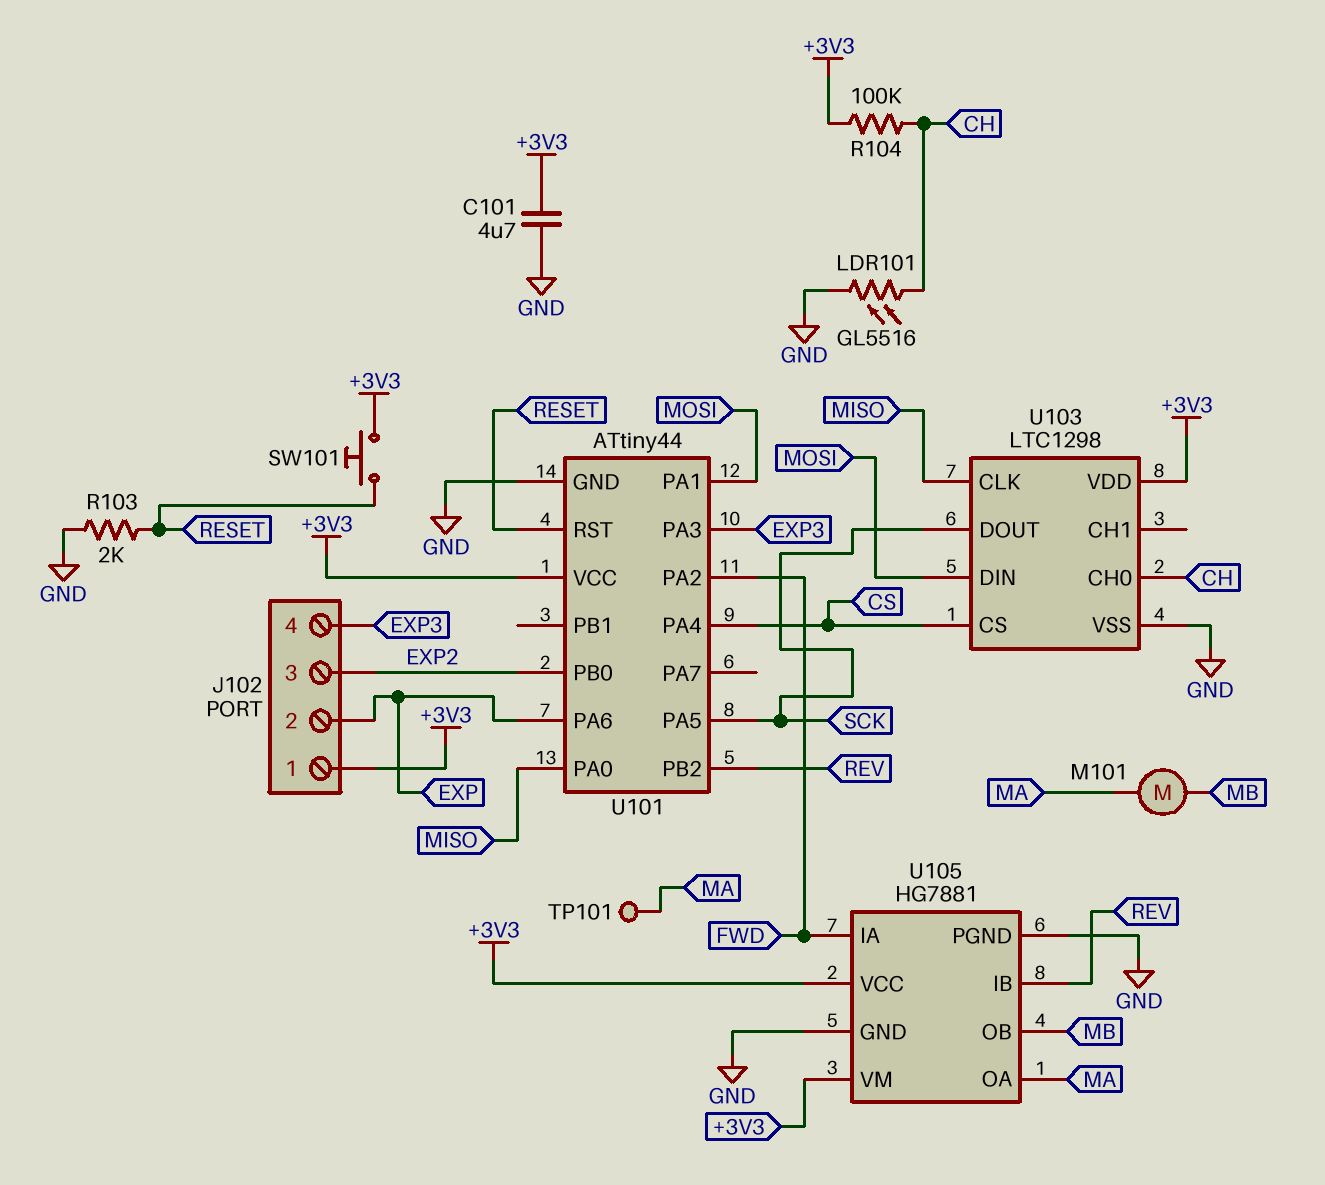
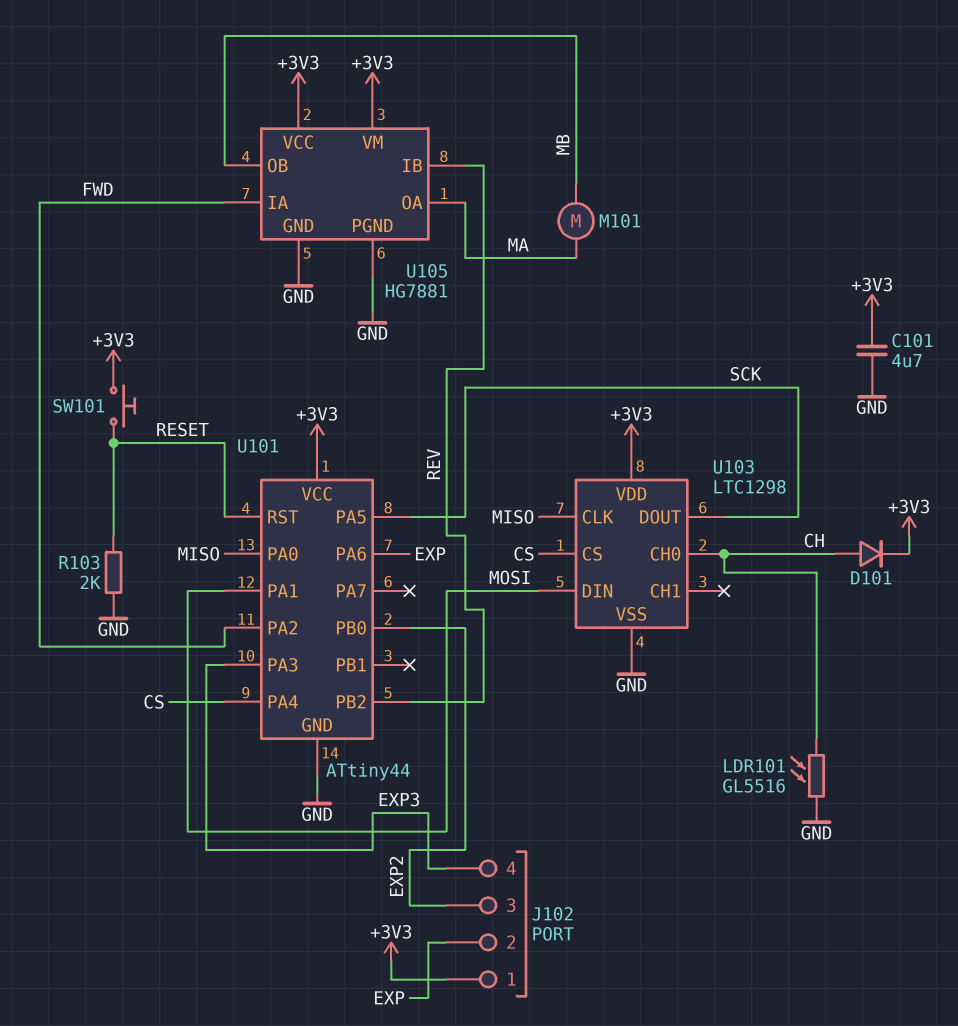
D101: none -> diode (A CH, K +3V3)
R104: 100k (+3V3, CH) -> none
TP101: test point (MA) -> none

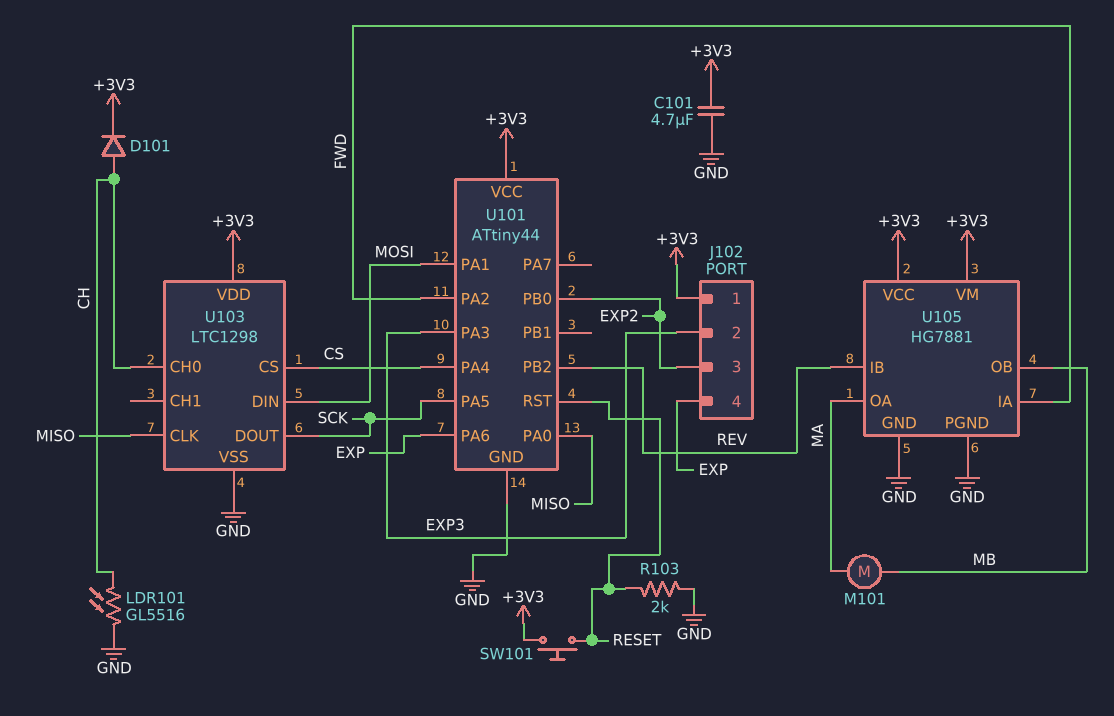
J102 pin 2: EXP -> EXP3
J102 pin 4: EXP3 -> EXP

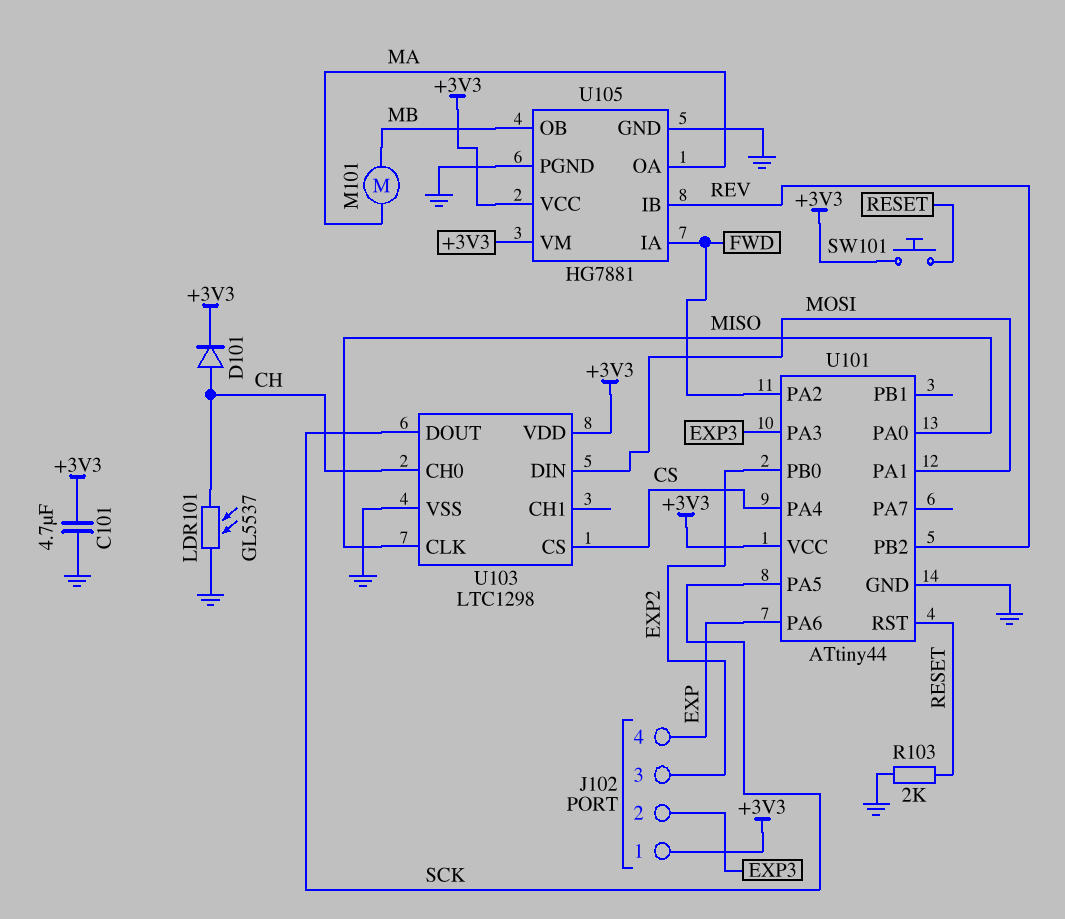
LDR101: GL5516 (CH, GND) -> GL5537 (CH, GND)

